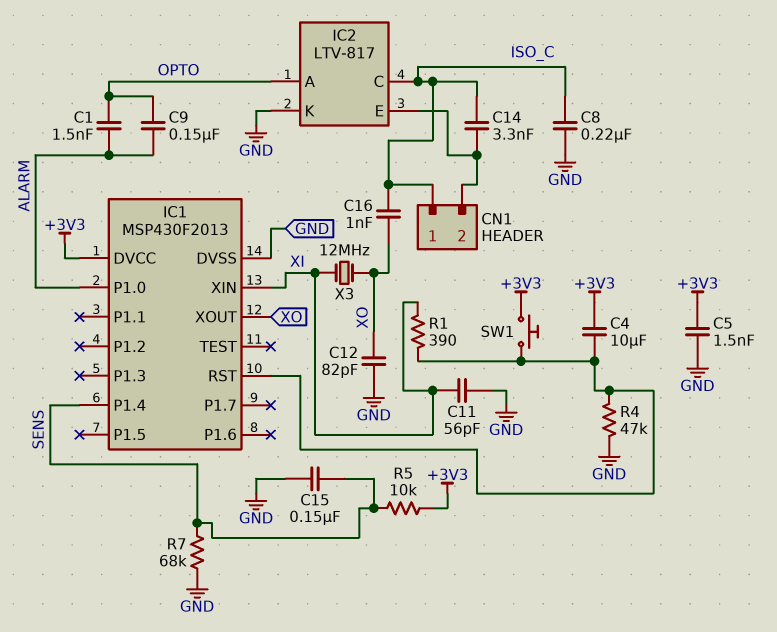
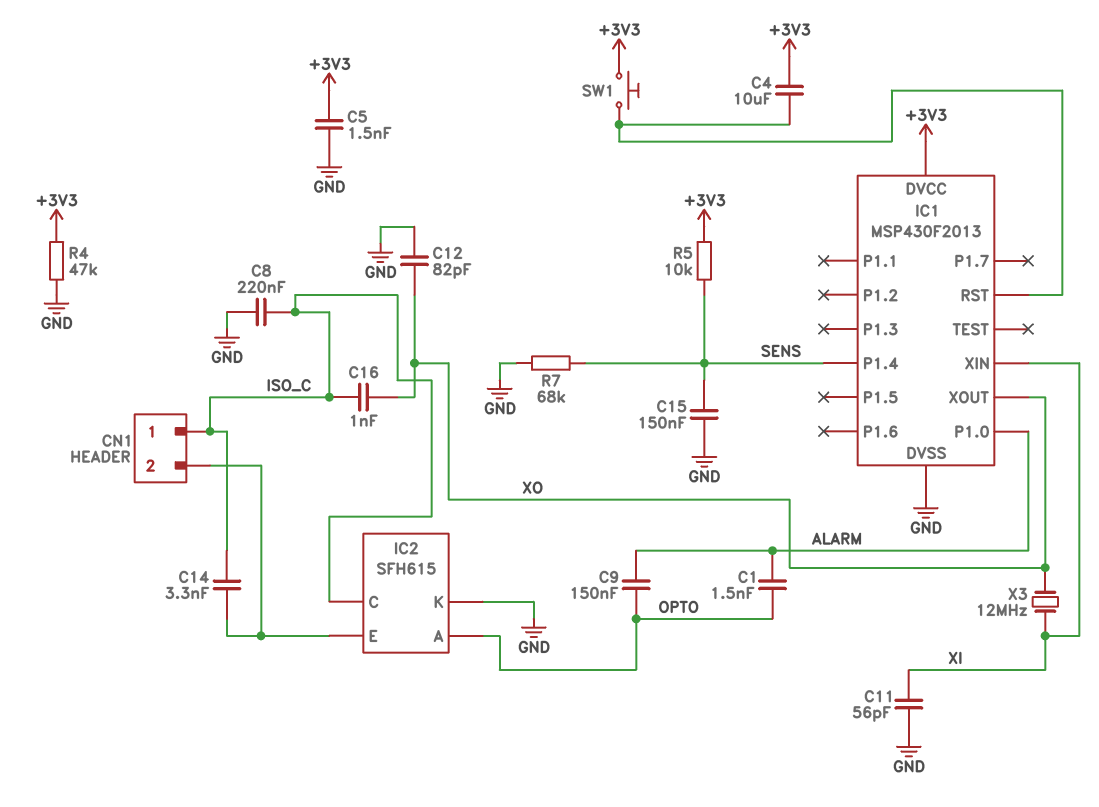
IC2: LTV-817 -> SFH615
R1: 390 (IC1/RST, XI) -> none
R4: 47k (GND, IC1/RST) -> 47k (+3V3, GND)

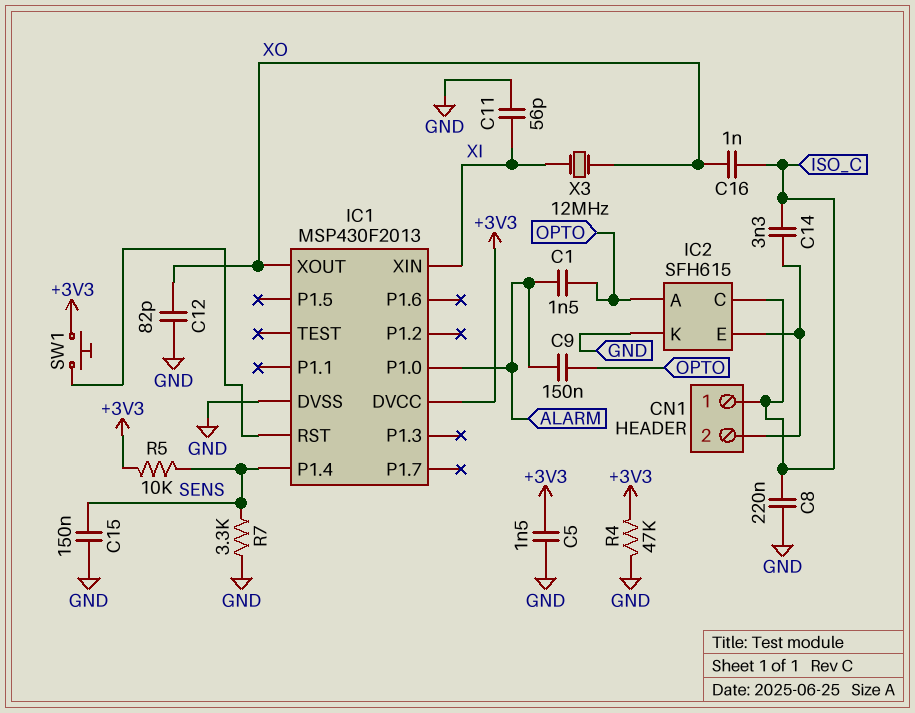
C4: 10uF (+3V3, IC1/RST) -> none
R7: 68k (GND, SENS) -> 3.3k (GND, SENS)

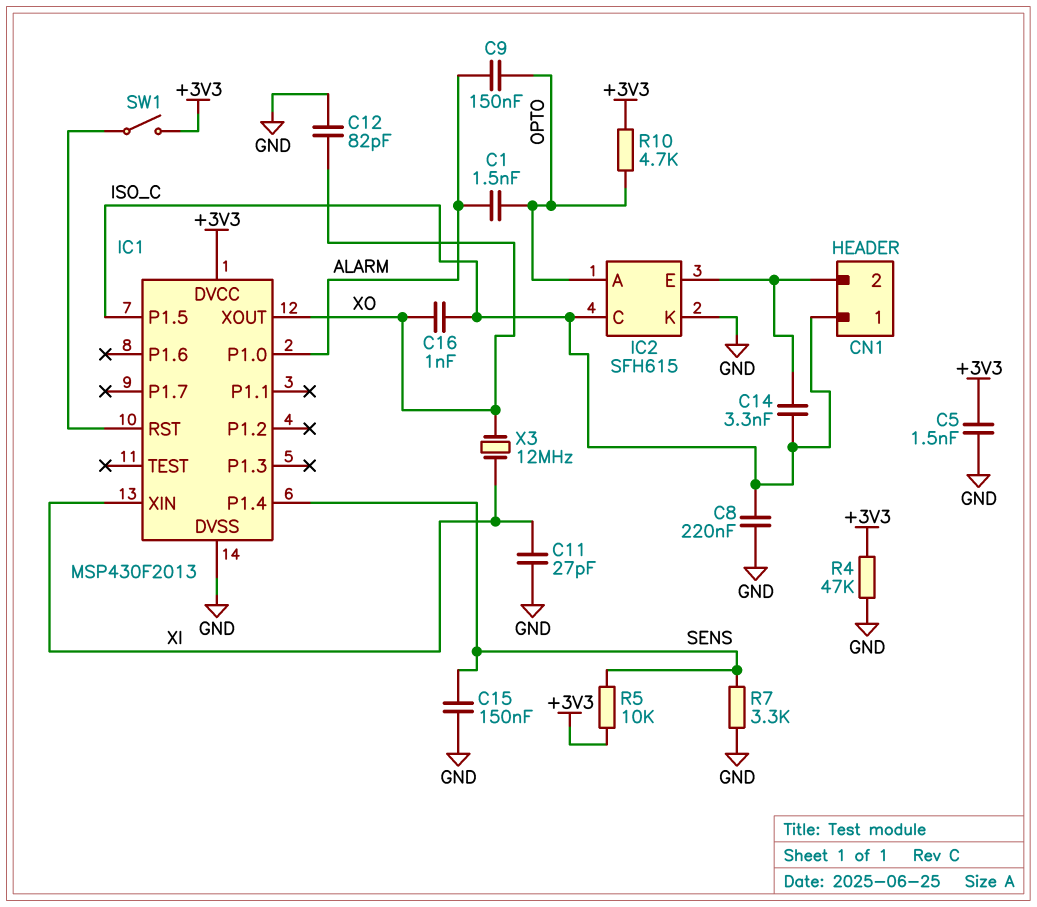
C11: 56pF (GND, XI) -> 27pF (GND, XI)
IC1 pin P1.5: none -> ISO_C
R10: none -> 4.7k (+3V3, OPTO)
SW1: button (+3V3, IC1/RST) -> switch (+3V3, IC1/RST)

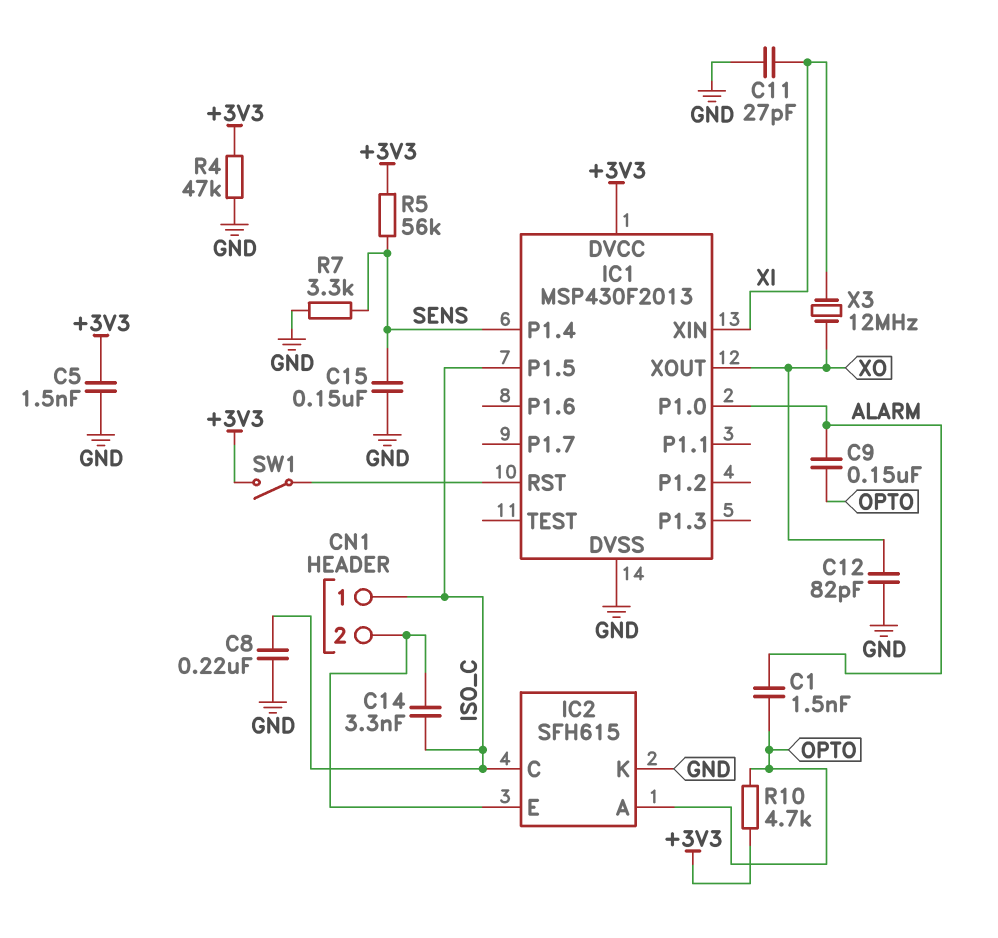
C16: 1nF (ISO_C, XO) -> none
R5: 10k (+3V3, SENS) -> 56k (+3V3, SENS)

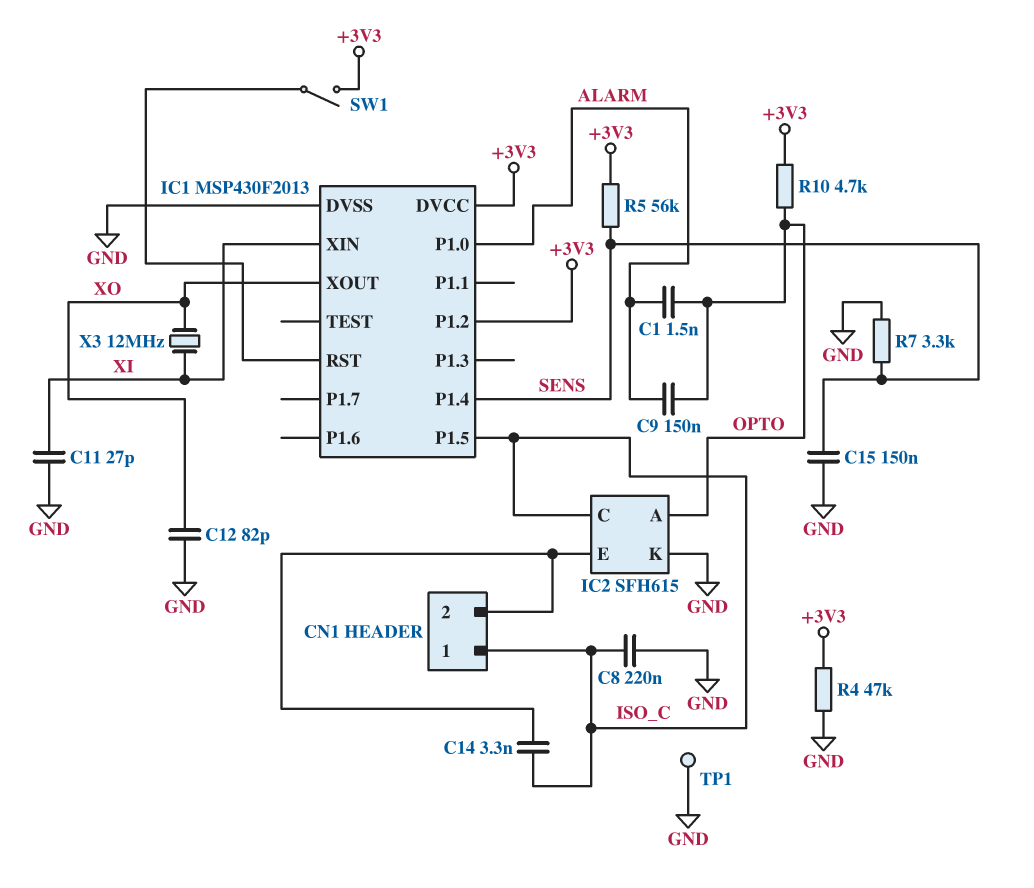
C5: 1.5nF (+3V3, GND) -> none
IC1 pin P1.2: none -> +3V3
TP1: none -> test point (GND)

